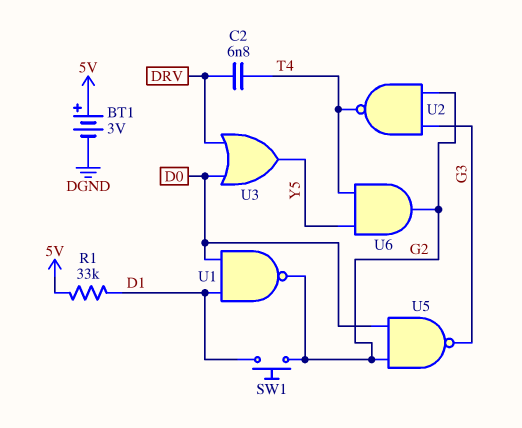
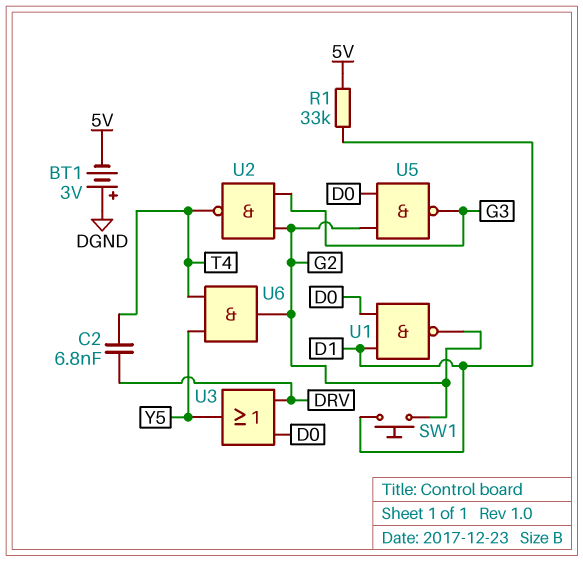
BT1: 3V (plus 5V, minus DGND) -> 3V (plus DGND, minus 5V)

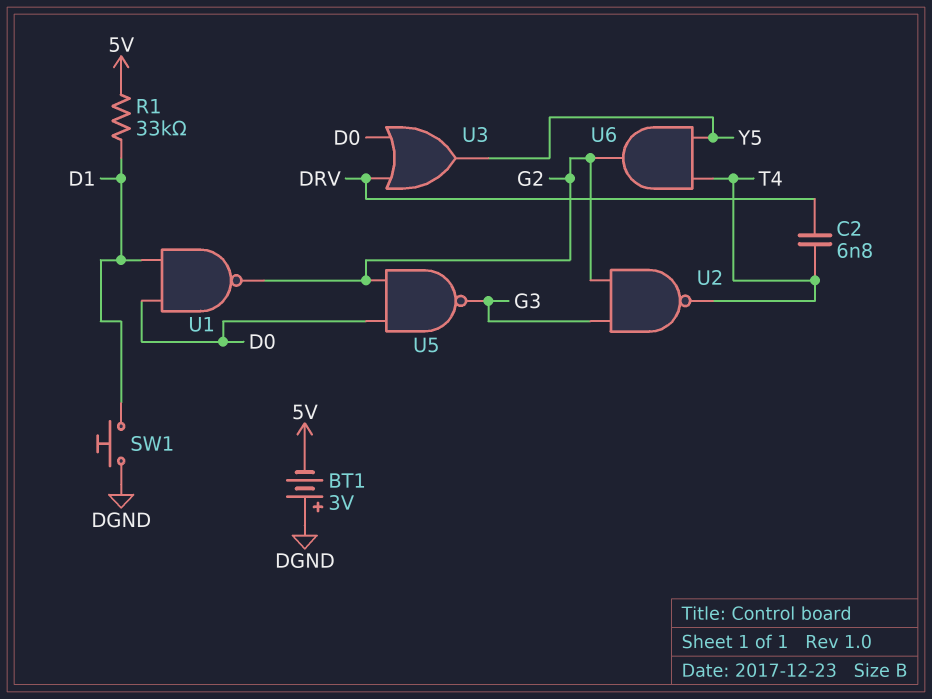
SW1: button (D1, G2) -> button (D1, DGND)

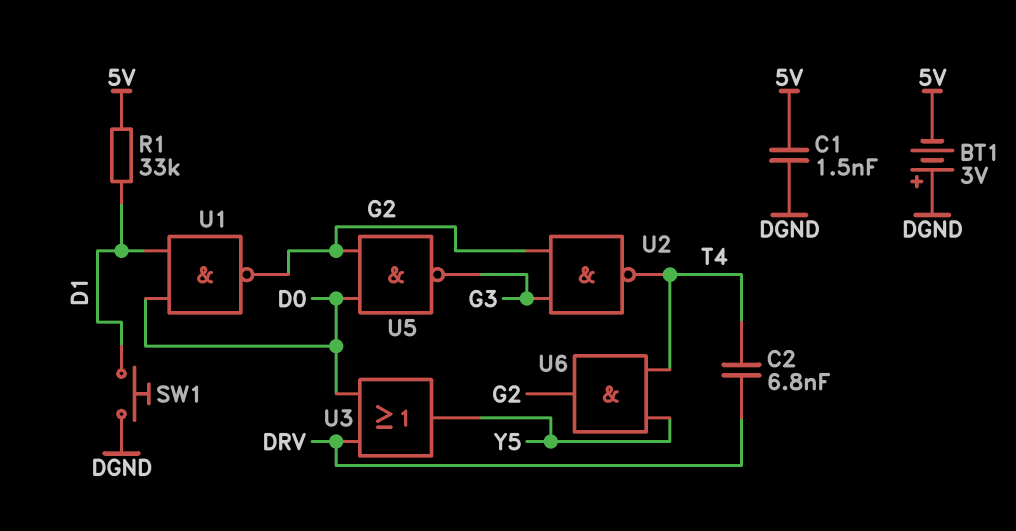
C1: none -> 1.5nF (5V, DGND)

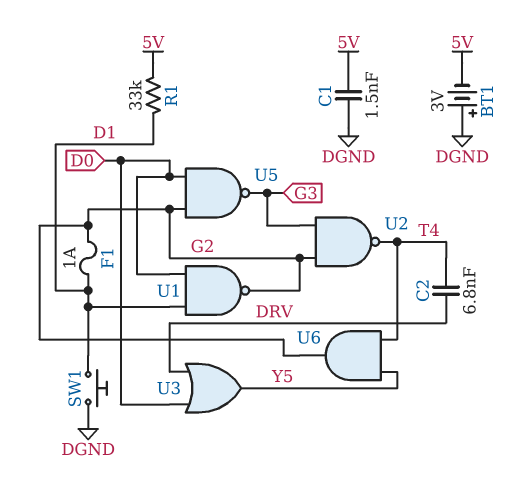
F1: none -> 1A (D1, G2)

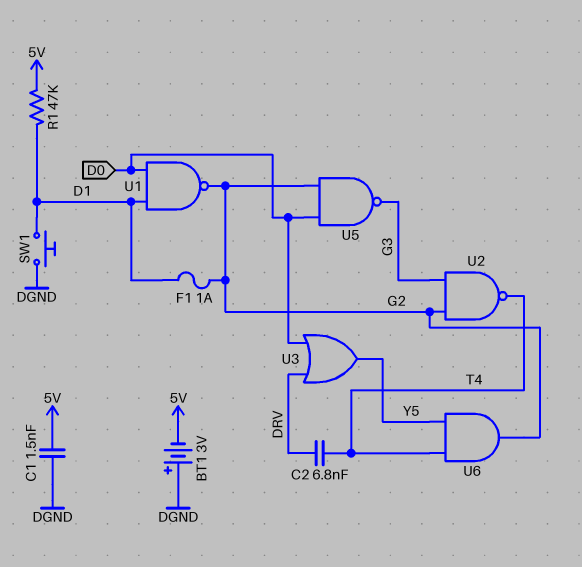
R1: 33k (5V, D1) -> 47k (5V, D1)

